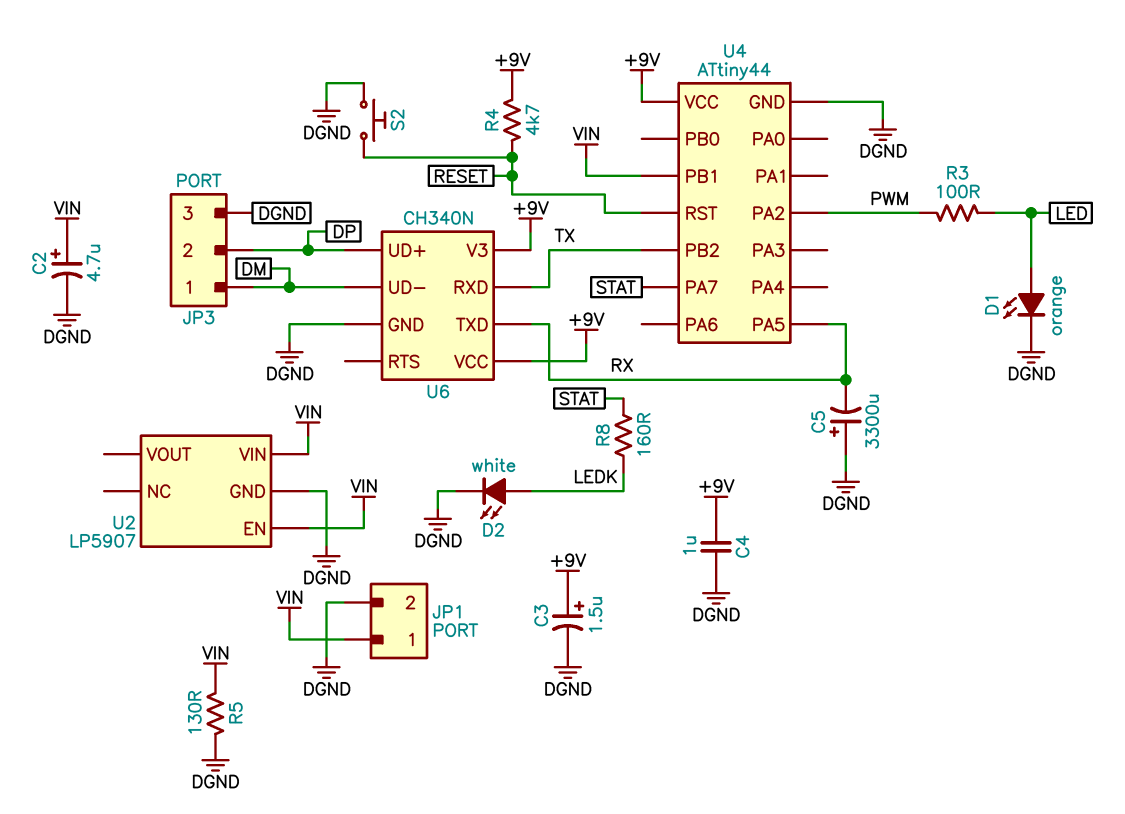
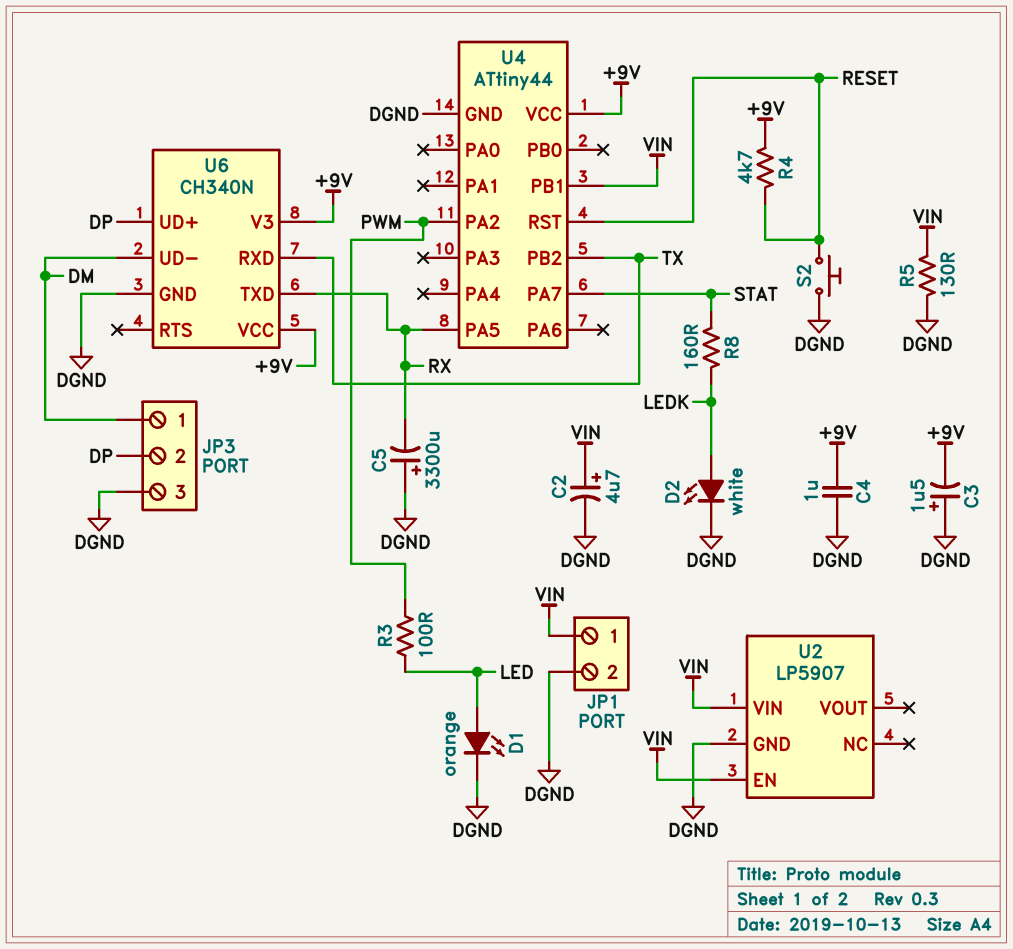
C3: 1.5uF (plus +9V, minus DGND) -> 1.5uF (plus DGND, minus +9V)

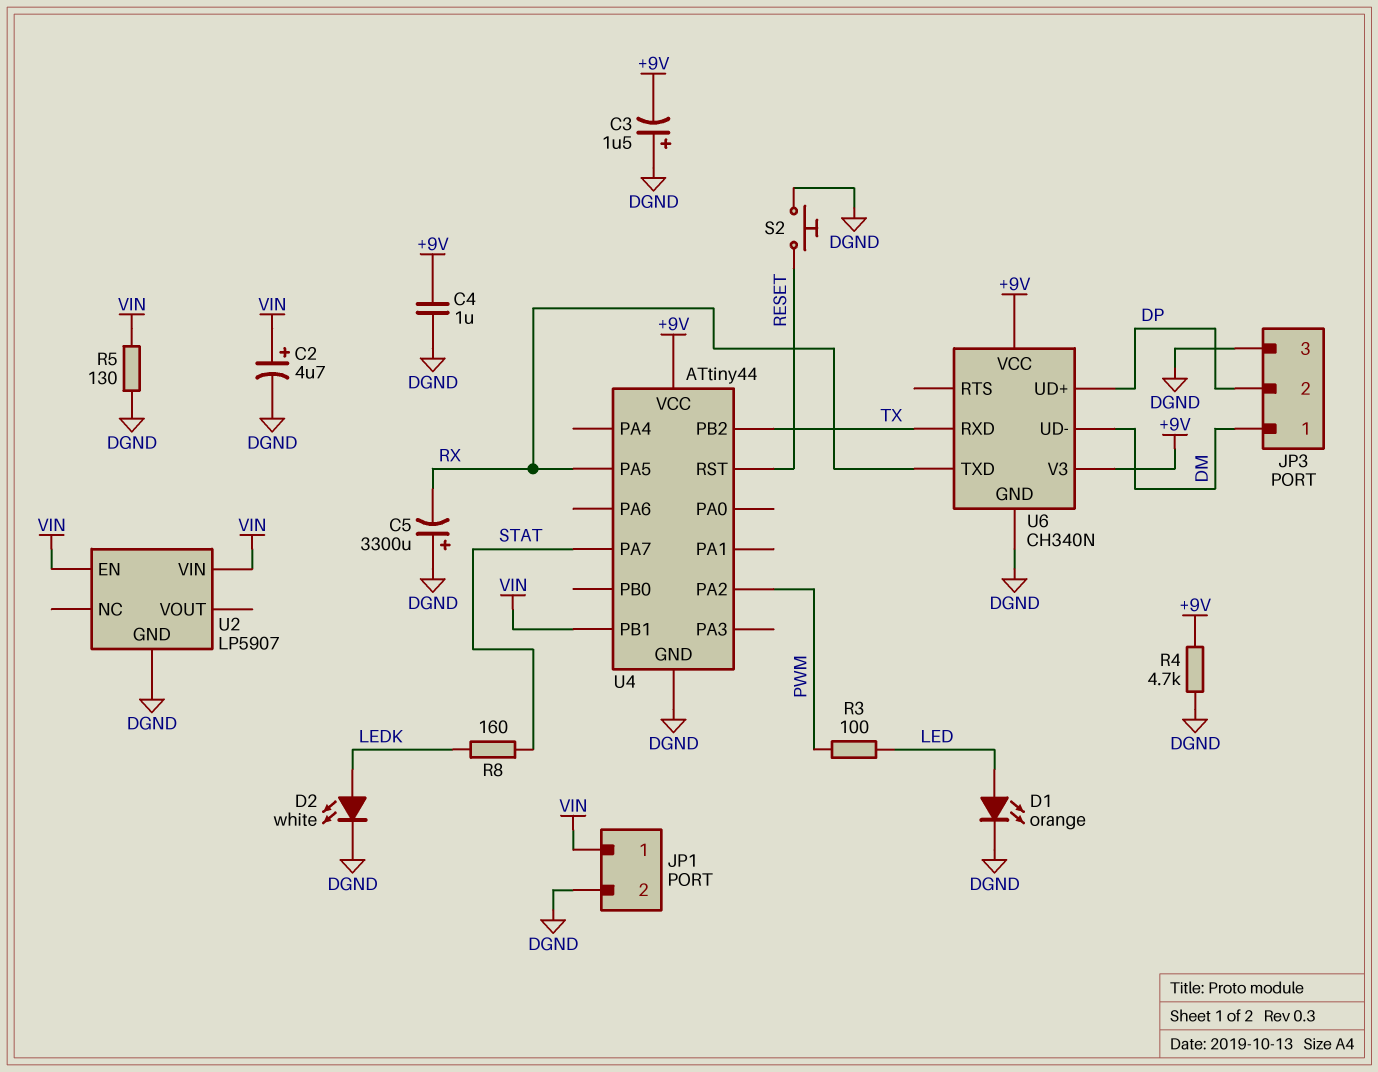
R4: 4.7k (+9V, RESET) -> 4.7k (+9V, DGND)

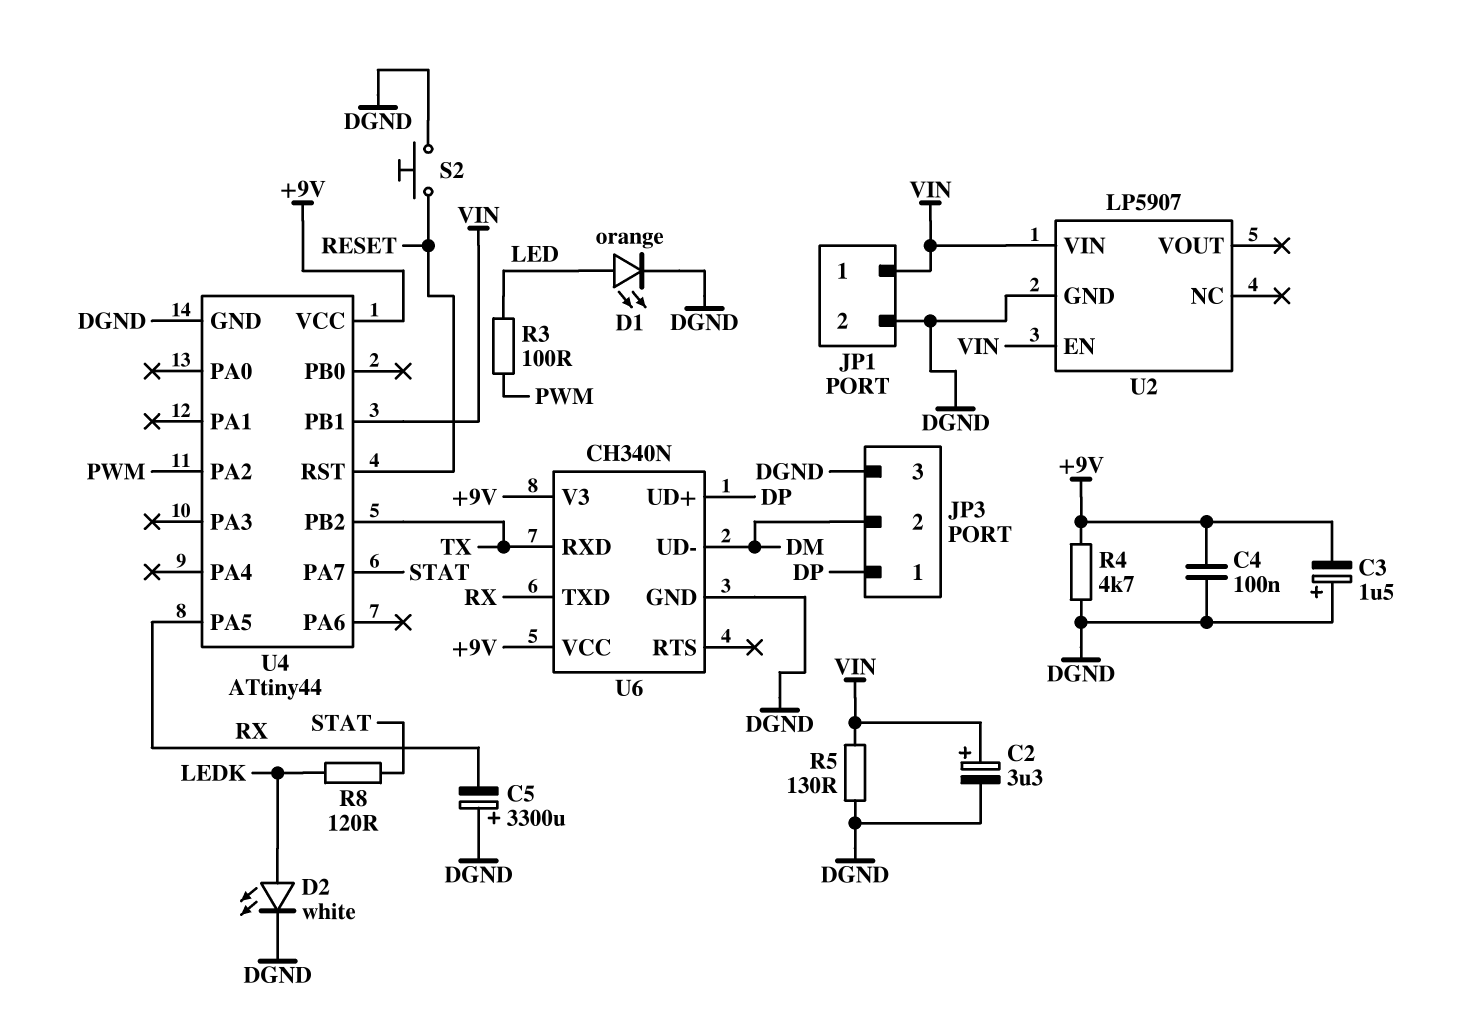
C2: 4.7uF (plus VIN, minus DGND) -> 3.3uF (plus VIN, minus DGND)
C4: 1uF (+9V, DGND) -> 100nF (+9V, DGND)
JP3 pin 1: DM -> DP
JP3 pin 2: DP -> DM
R8: 160 (LEDK, STAT) -> 120 (LEDK, STAT)

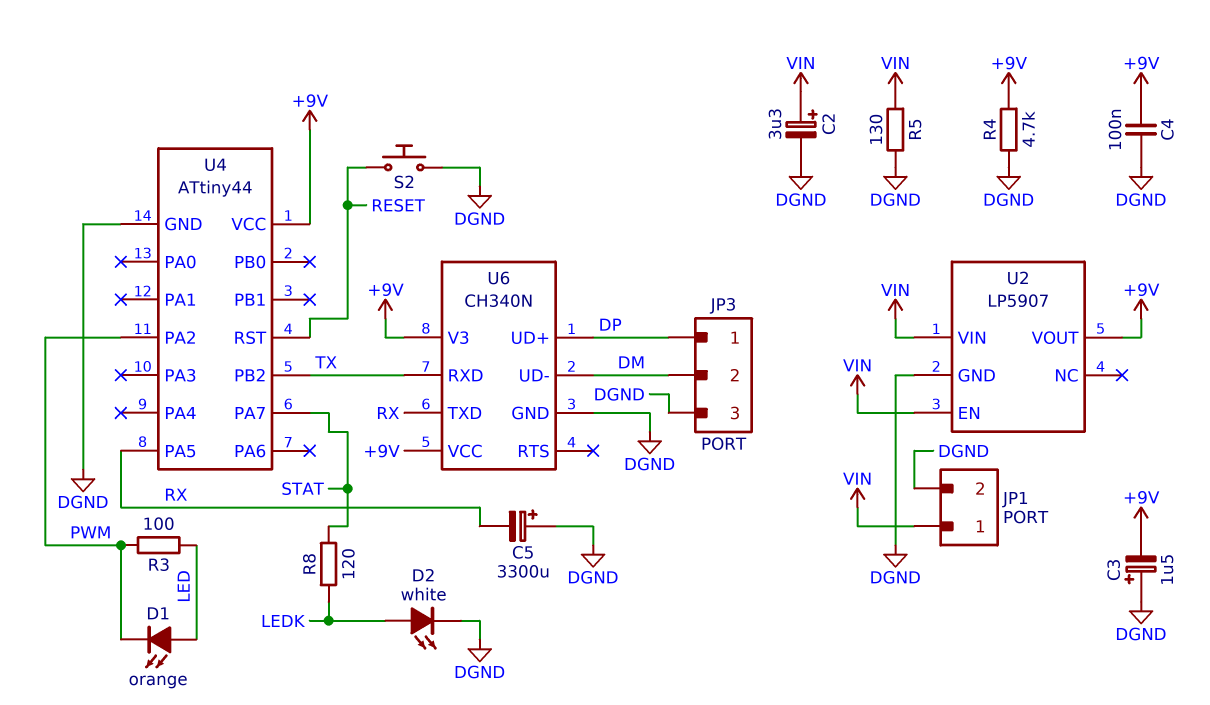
D1: LED orange (A LED, K DGND) -> LED orange (A LED, K PWM)
U2 pin VOUT: none -> +9V
U4 pin PB1: VIN -> none

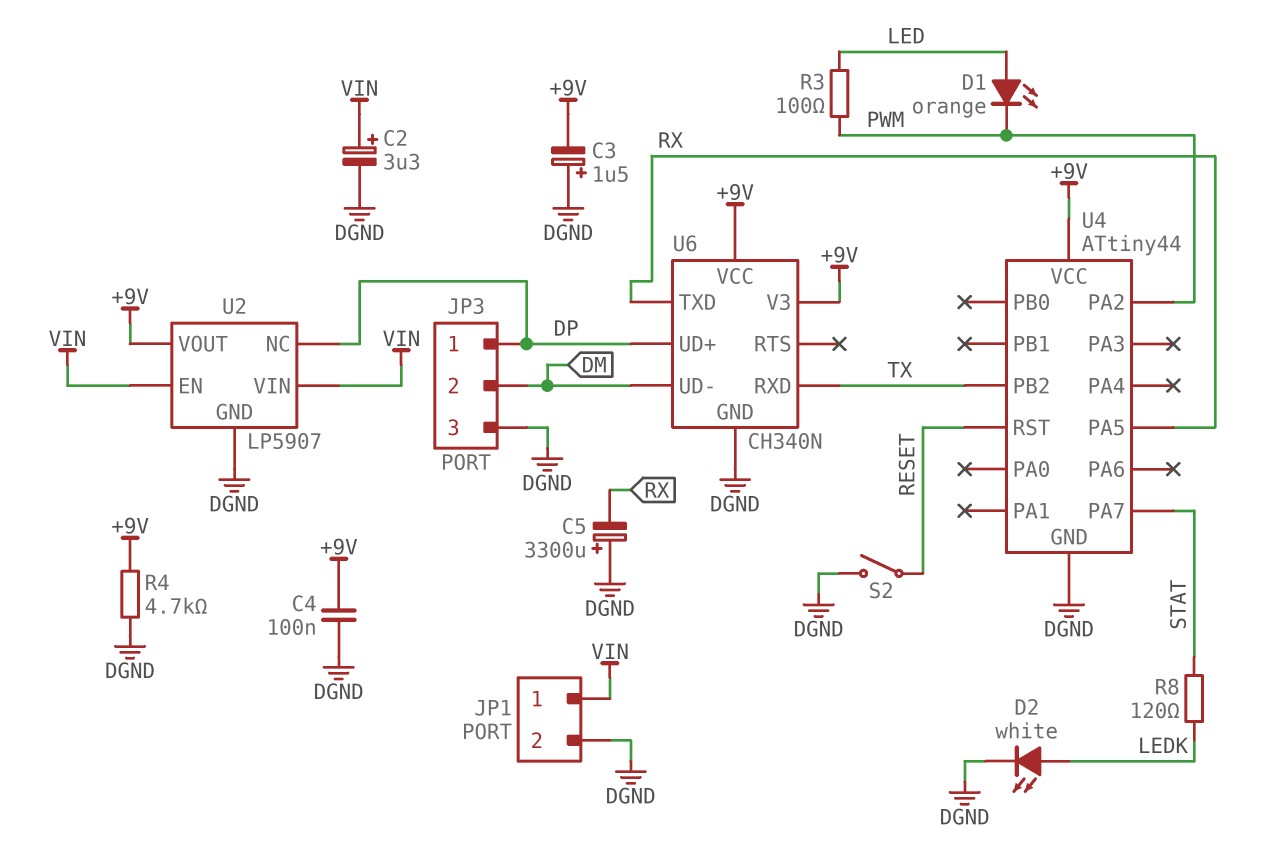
R5: 130 (DGND, VIN) -> none
S2: button (DGND, RESET) -> switch (DGND, RESET)
U2 pin NC: none -> DP

